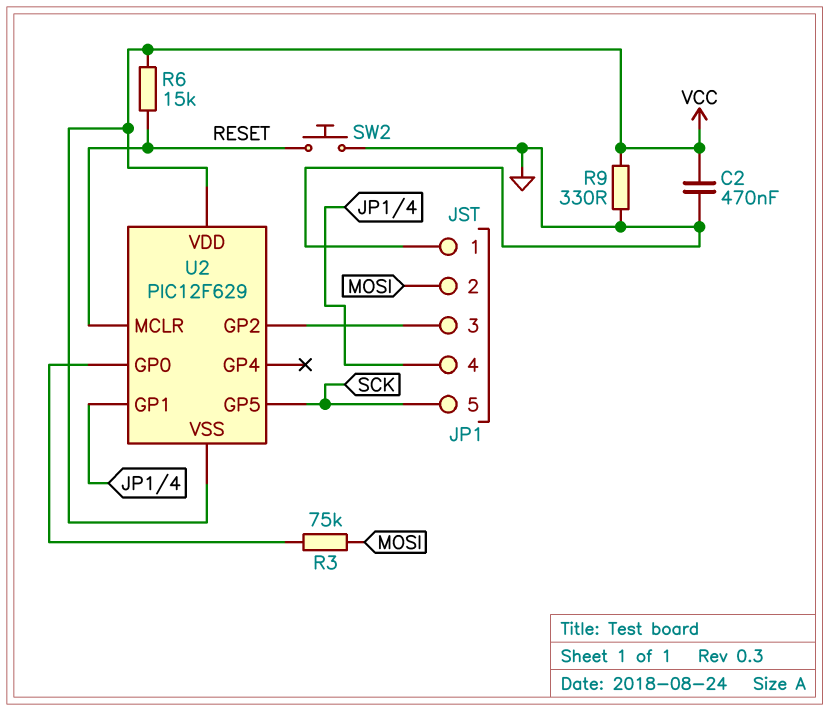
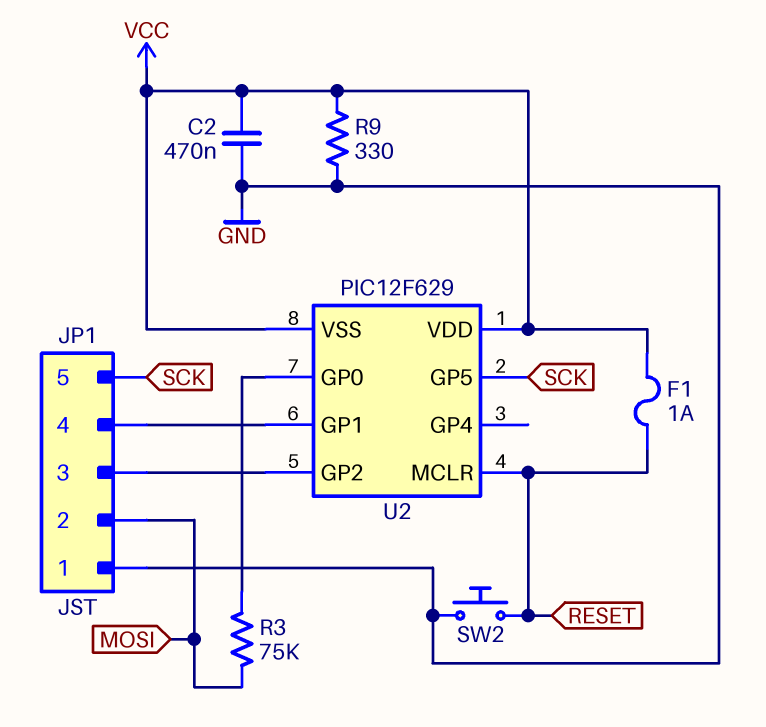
F1: none -> 1A (RESET, VCC)
R6: 15k (RESET, VCC) -> none

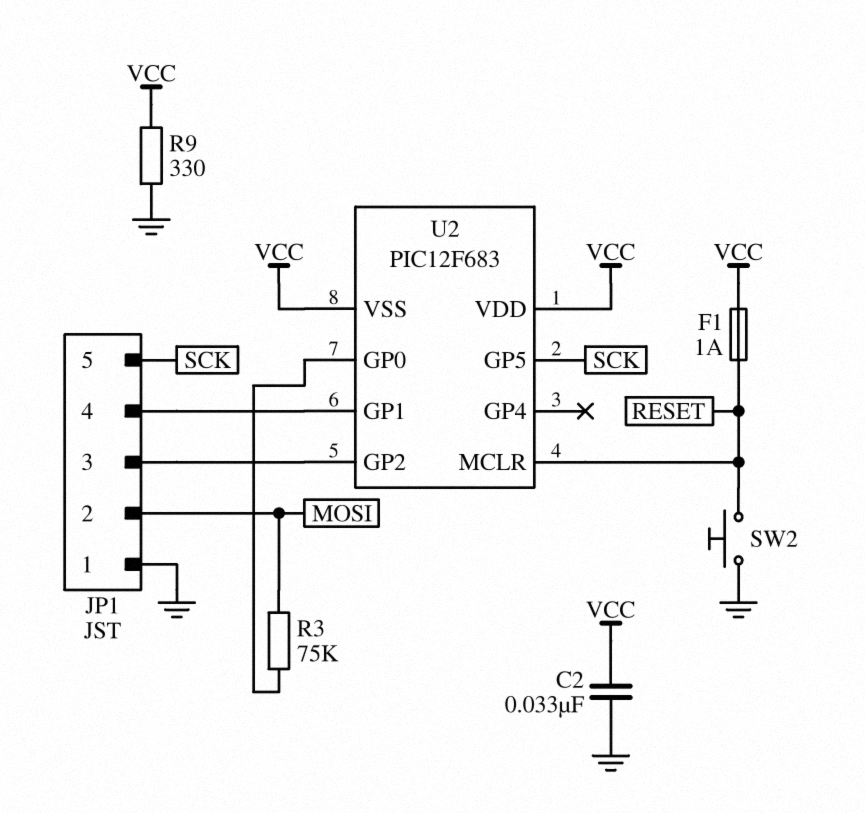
C2: 470nF (GND, VCC) -> 33nF (GND, VCC)
U2: PIC12F629 -> PIC12F683

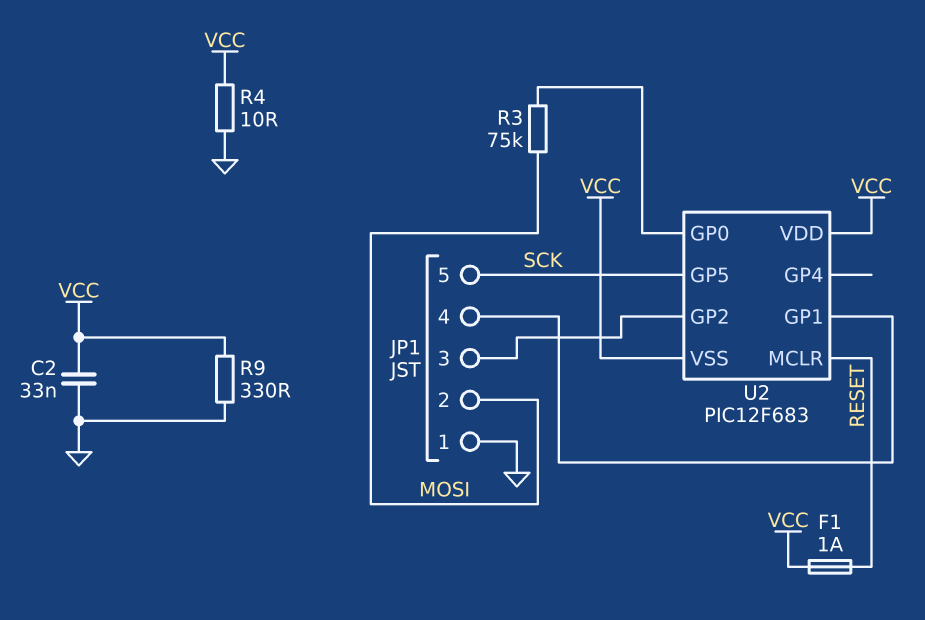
R4: none -> 10 (GND, VCC)
SW2: button (GND, RESET) -> none

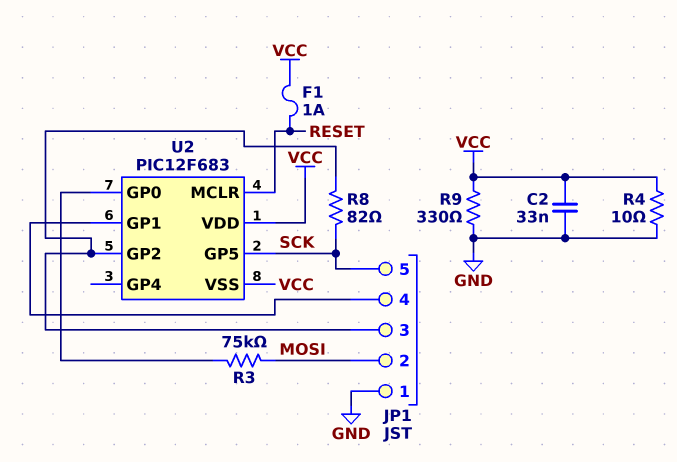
R8: none -> 82 (JP1/3, SCK)

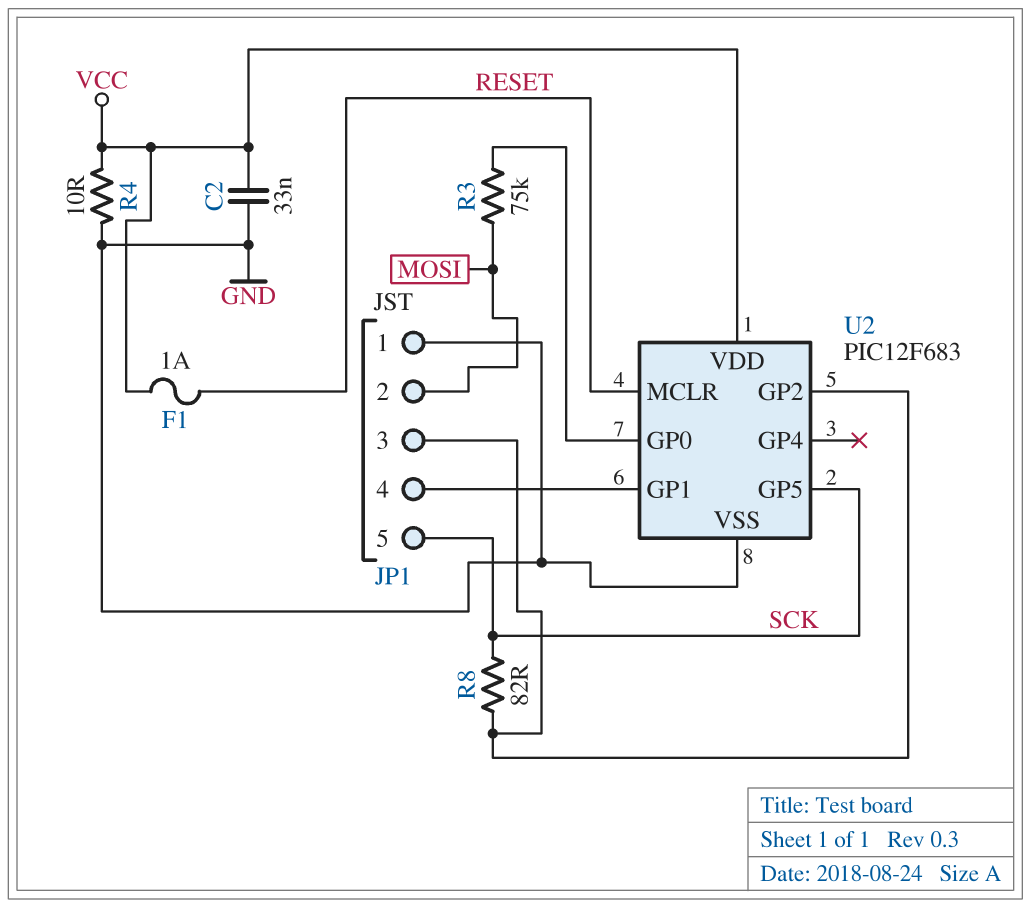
R9: 330 (GND, VCC) -> none
U2 pin VSS: VCC -> GND

